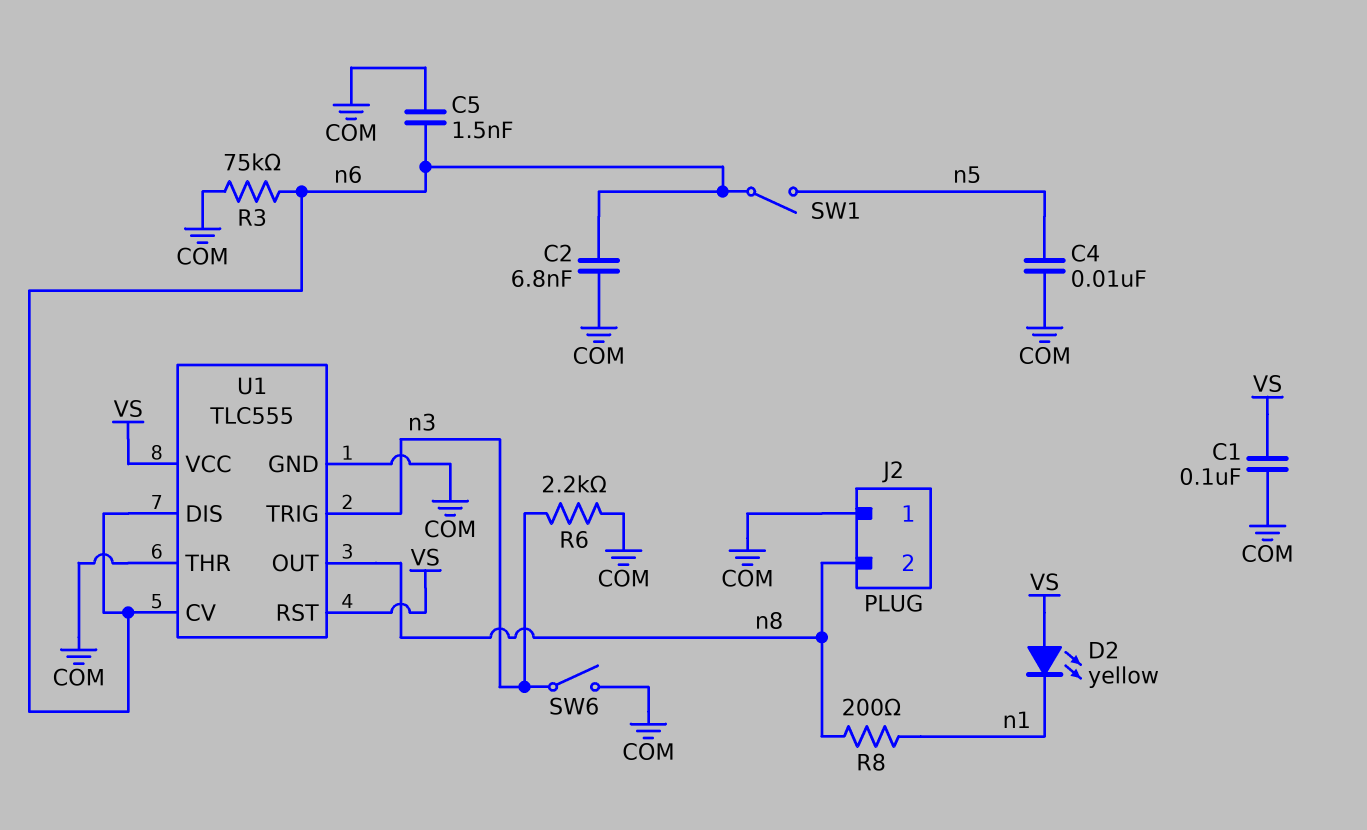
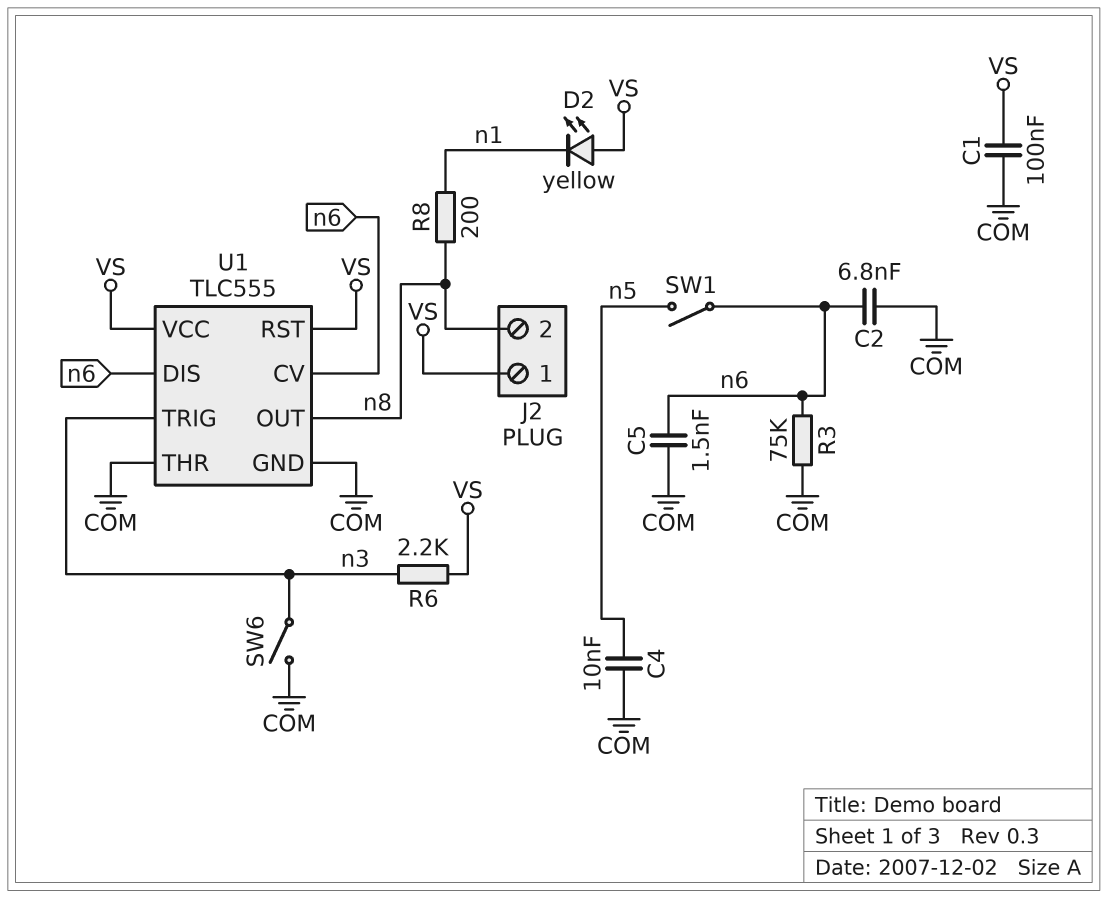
J2 pin 1: COM -> VS
R6: 2.2k (COM, n3) -> 2.2k (VS, n3)

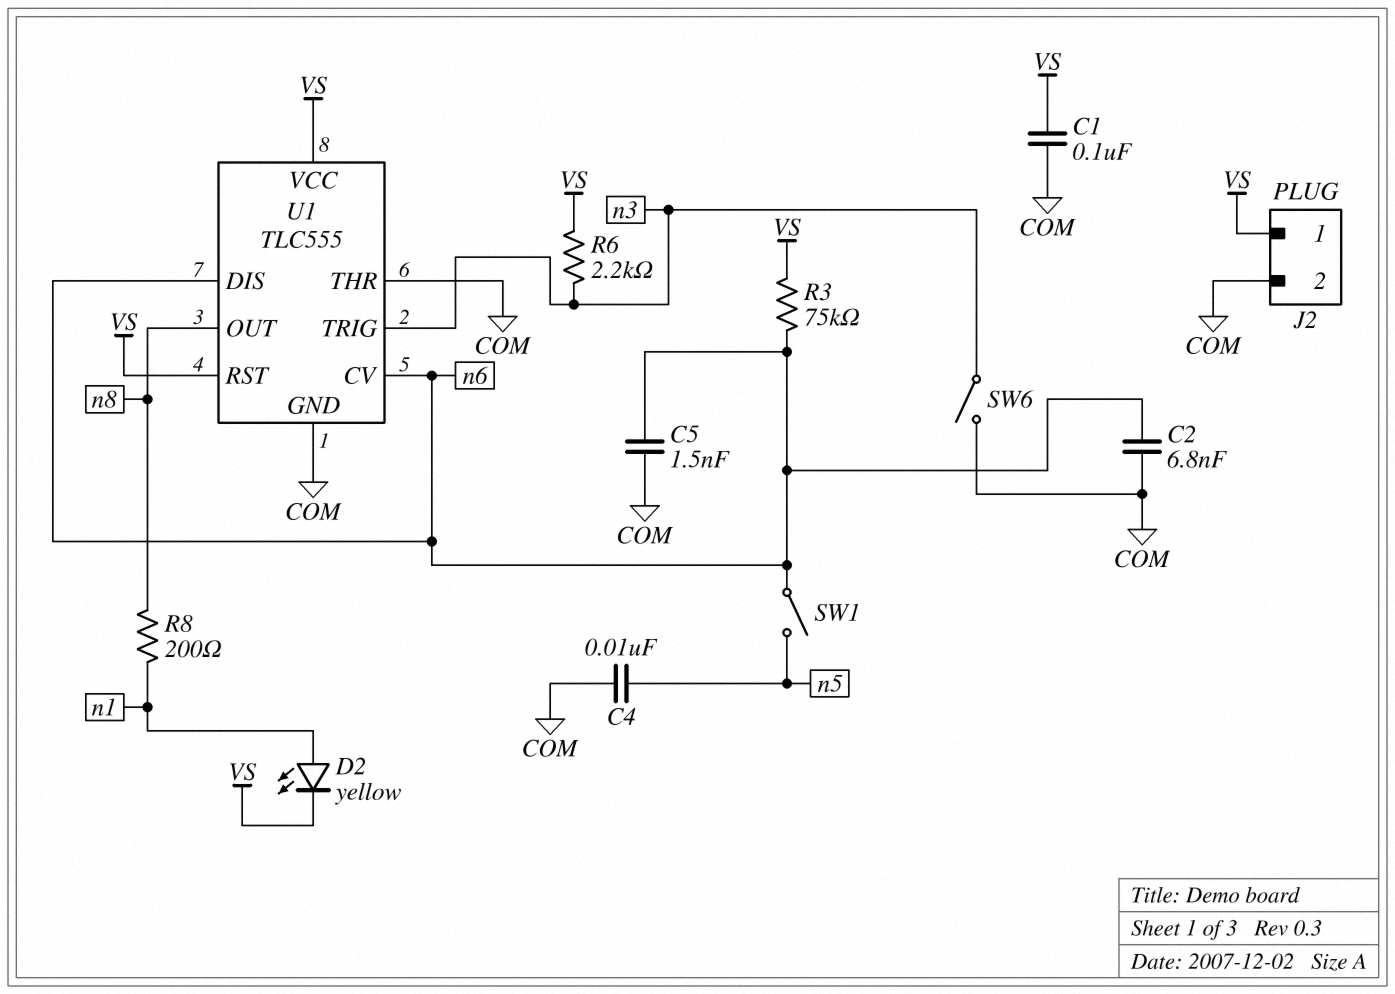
D2: LED yellow (A VS, K n1) -> LED yellow (A n1, K VS)
J2 pin 2: n8 -> COM
R3: 75k (COM, n6) -> 75k (VS, n6)

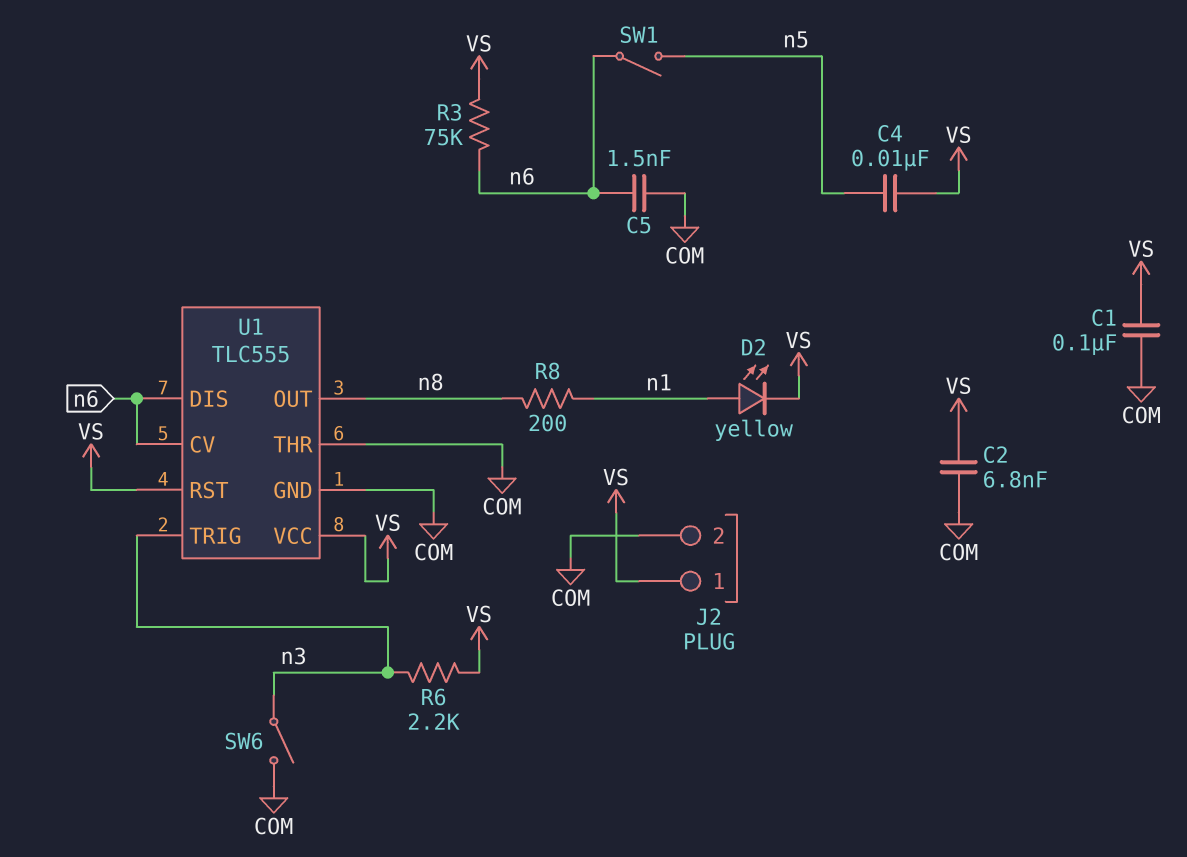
C2: 6.8nF (COM, n6) -> 6.8nF (COM, VS)
C4: 10nF (COM, n5) -> 10nF (VS, n5)

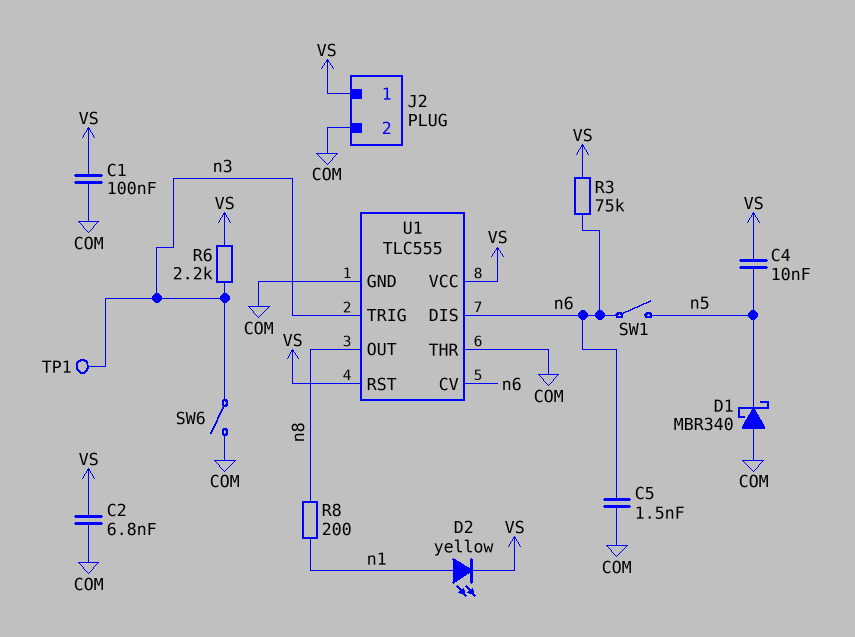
D1: none -> schottky MBR340 (A COM, K n5)
TP1: none -> test point (n3)

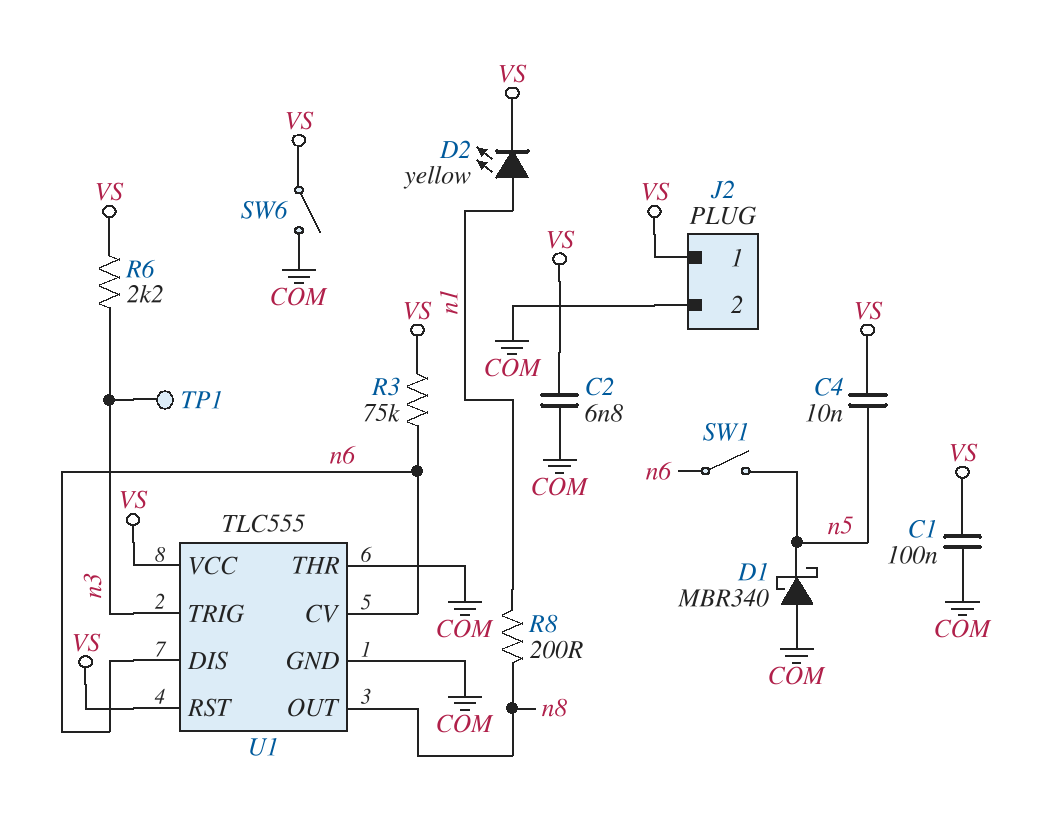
C5: 1.5nF (COM, n6) -> none
SW6: switch (COM, n3) -> switch (COM, VS)

